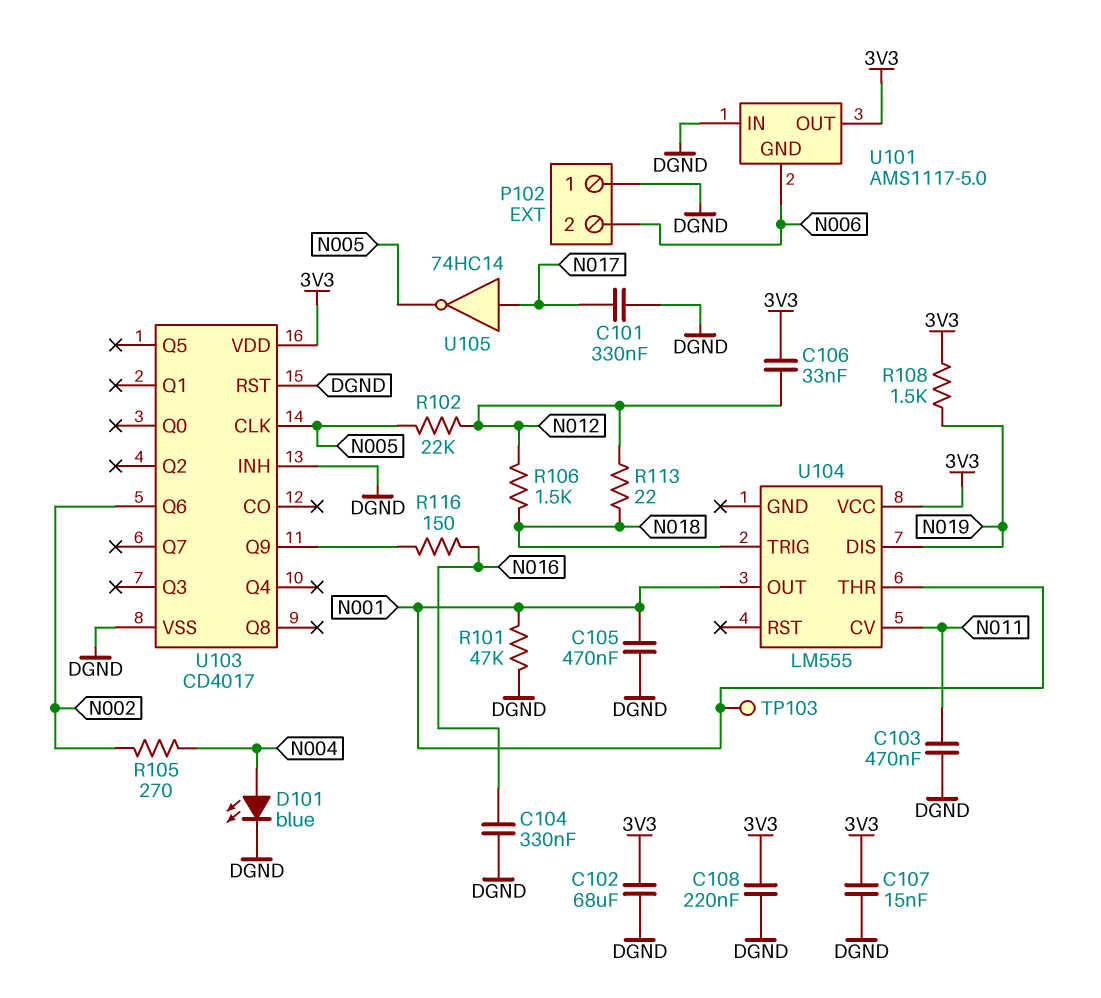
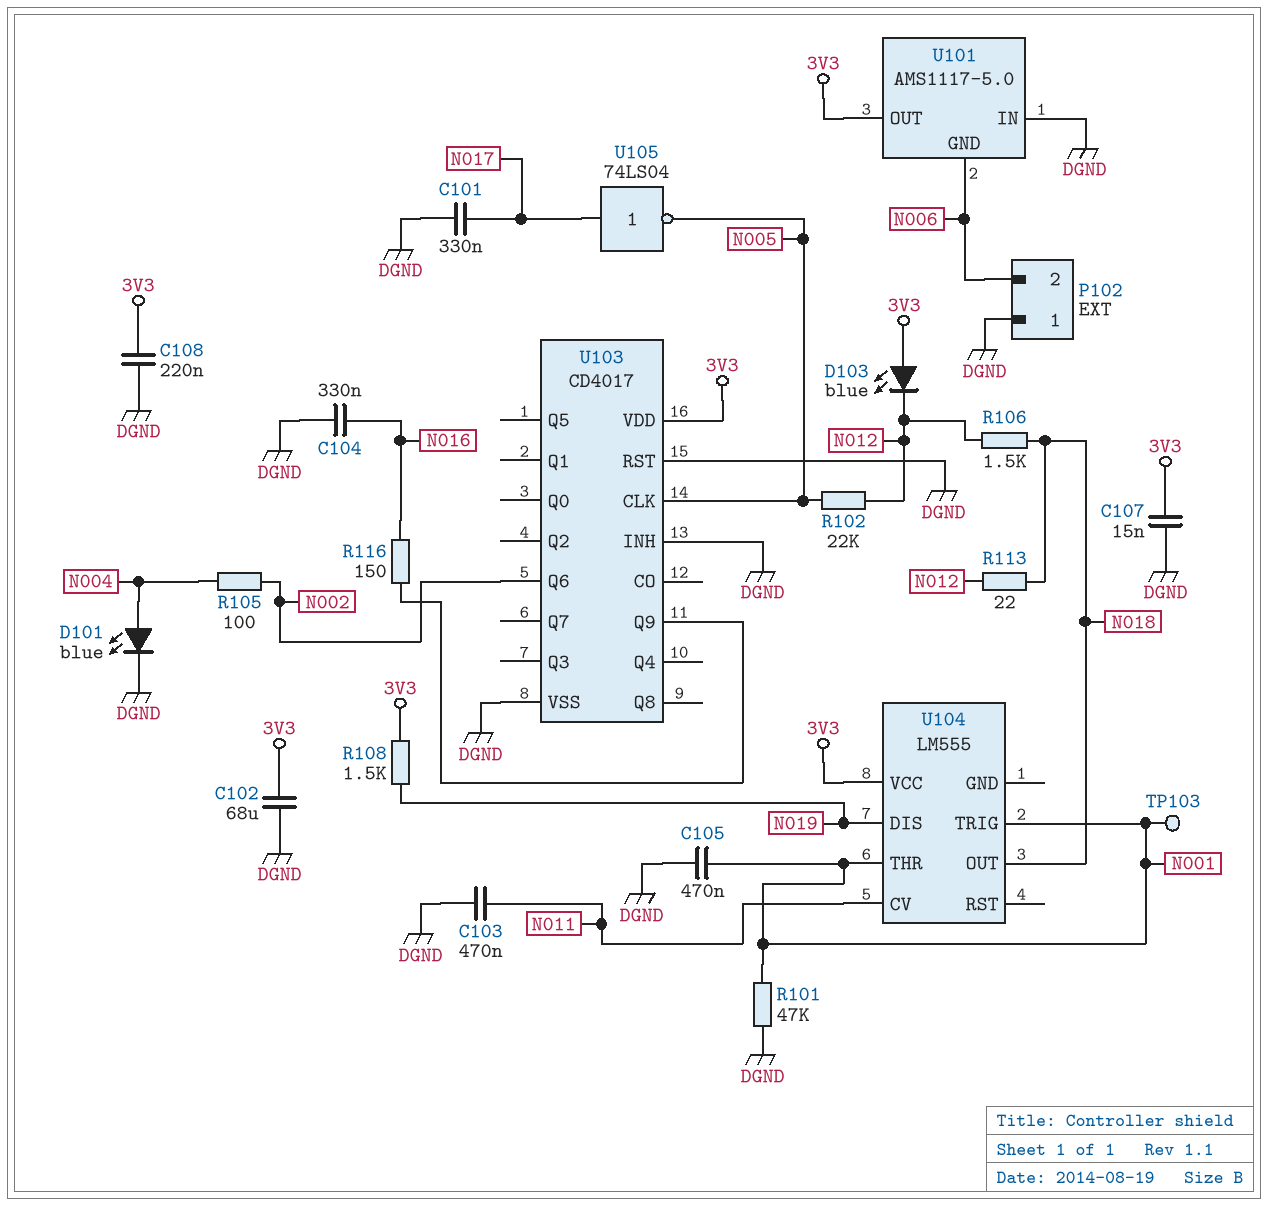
C106: 33nF (3V3, N012) -> none
D103: none -> LED blue (A 3V3, K N012)
R105: 270 (N002, N004) -> 100 (N002, N004)
U104 pin OUT: N001 -> N018
U104 pin TRIG: N018 -> N001
U105: NOT 74HC14 (in N017, out N005) -> NOT 74LS04 (in N017, out N005)

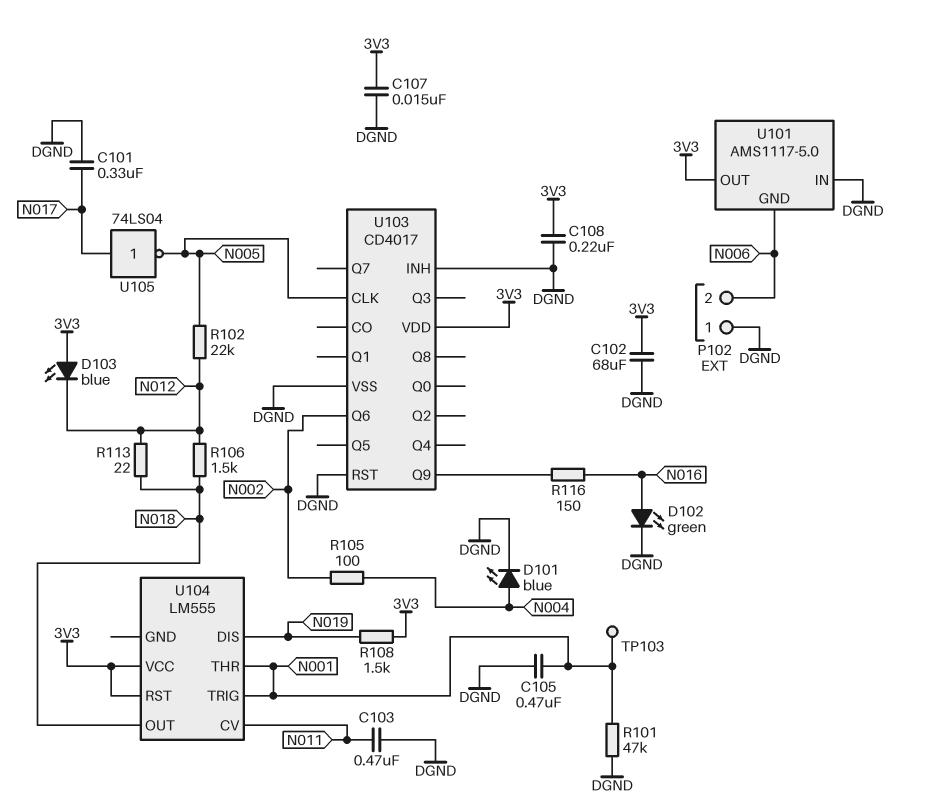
C104: 330nF (DGND, N016) -> none
D102: none -> LED green (A N016, K DGND)
U104 pin RST: none -> 3V3

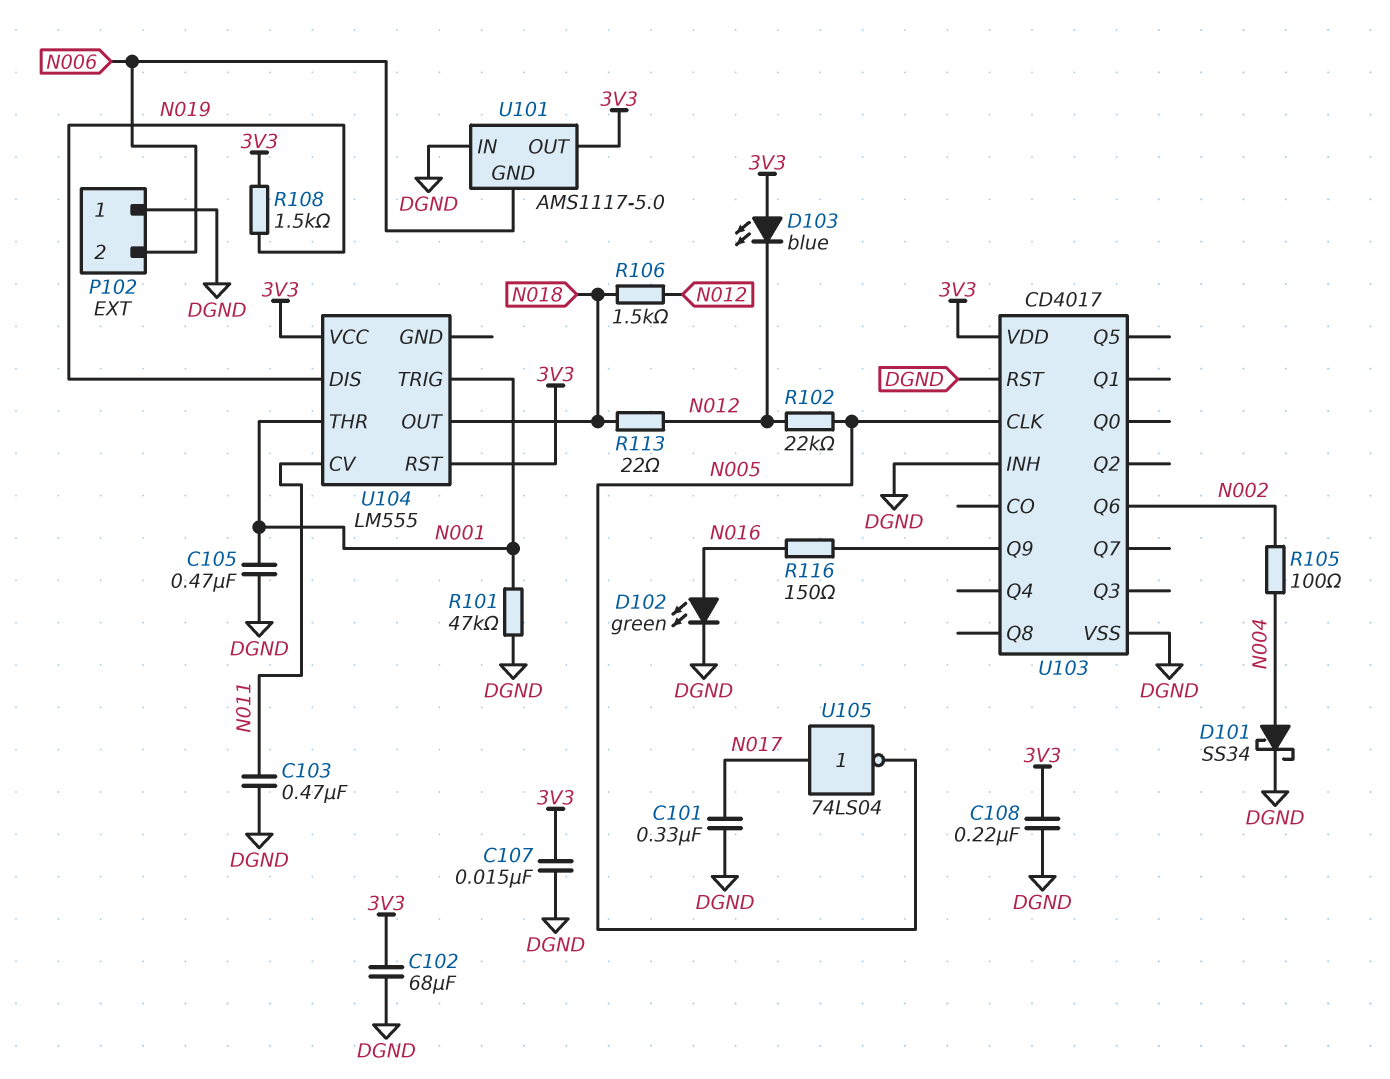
D101: LED blue (A N004, K DGND) -> schottky SS34 (A N004, K DGND)
TP103: test point (N001) -> none

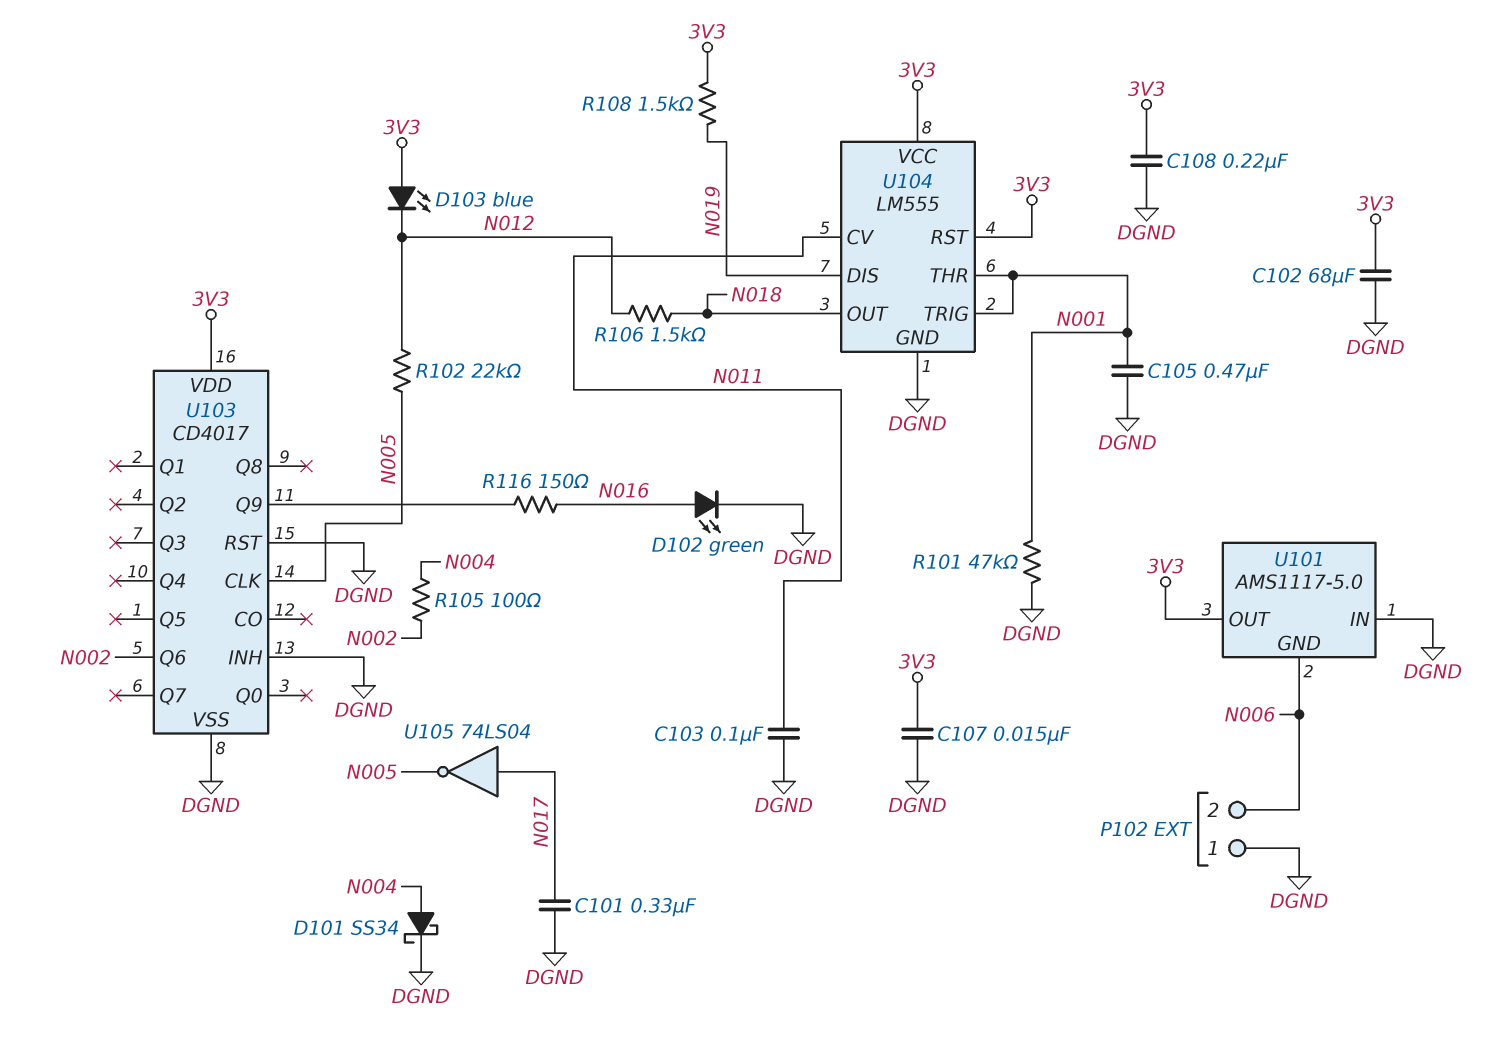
C103: 470nF (DGND, N011) -> 100nF (DGND, N011)
R113: 22 (N012, N018) -> none
U104 pin GND: none -> DGND

